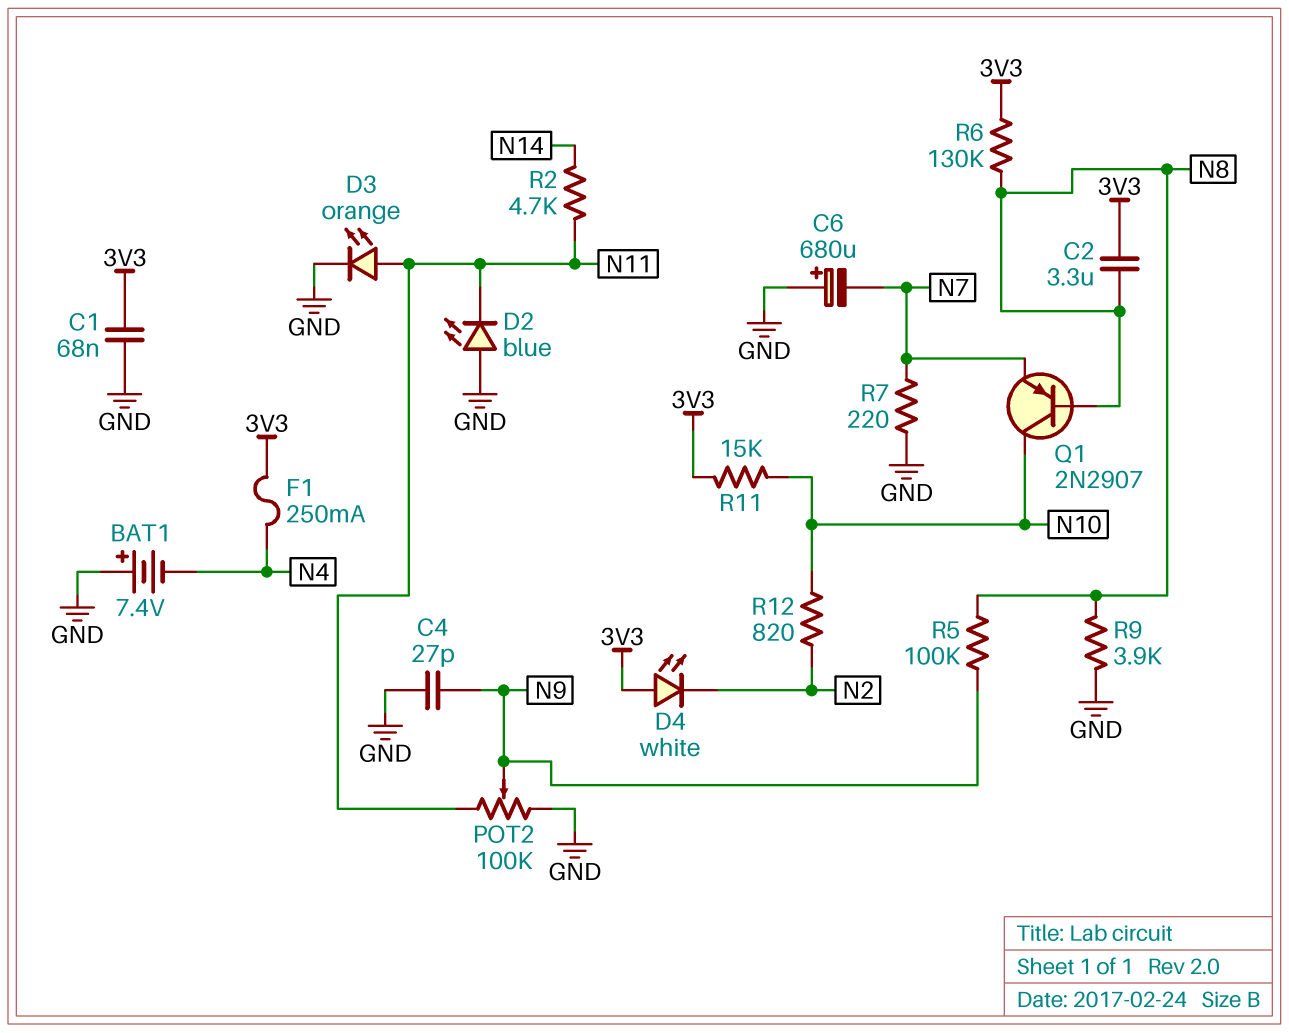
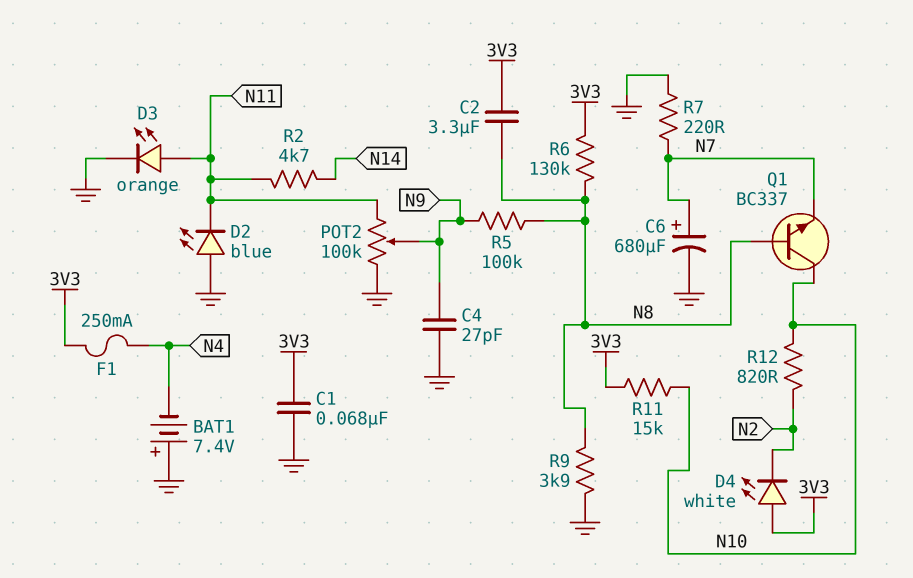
C6: 680uF (plus GND, minus N7) -> 680uF (plus N7, minus GND)
Q1: PNP 2N2907 (B N8, C N10, E N7) -> NPN BC337 (B N8, C N10, E N7)

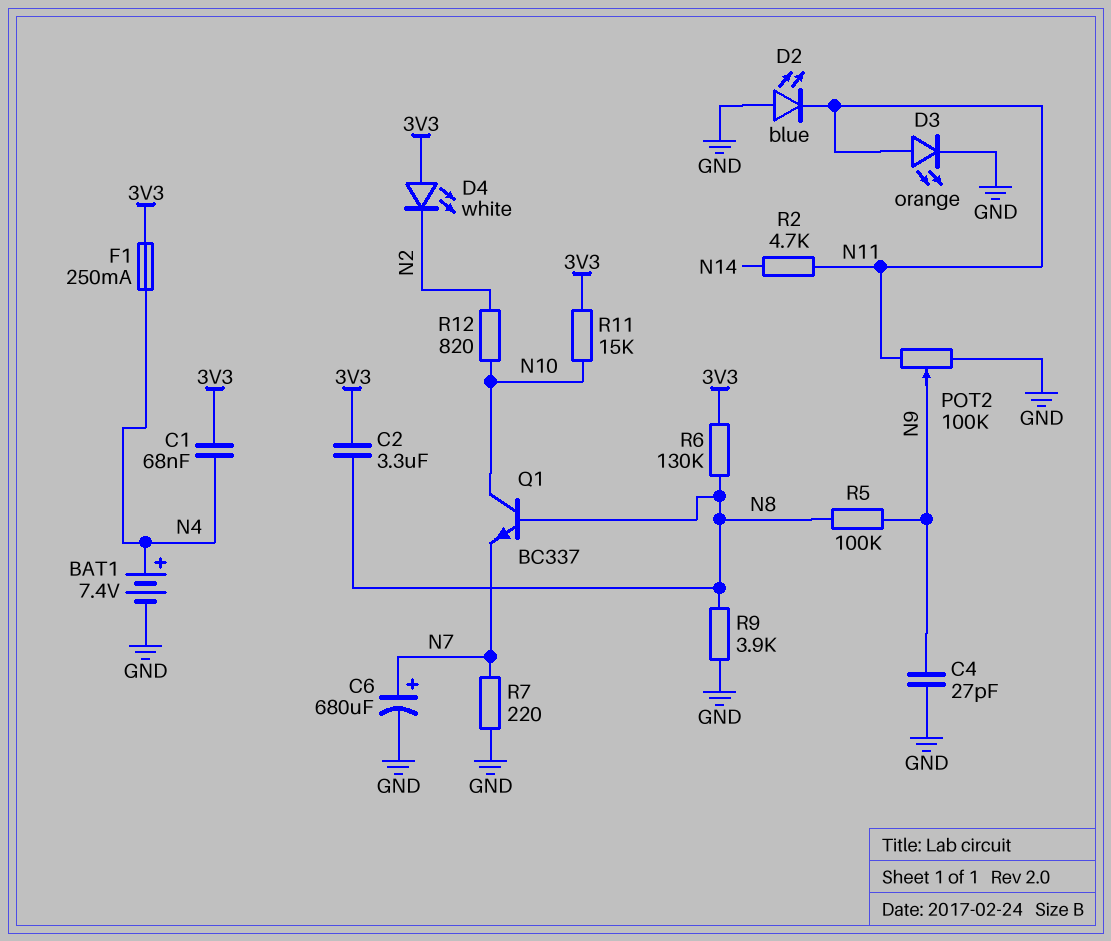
BAT1: 7.4V (plus GND, minus N4) -> 7.4V (plus N4, minus GND)
C1: 68nF (3V3, GND) -> 68nF (3V3, N4)

